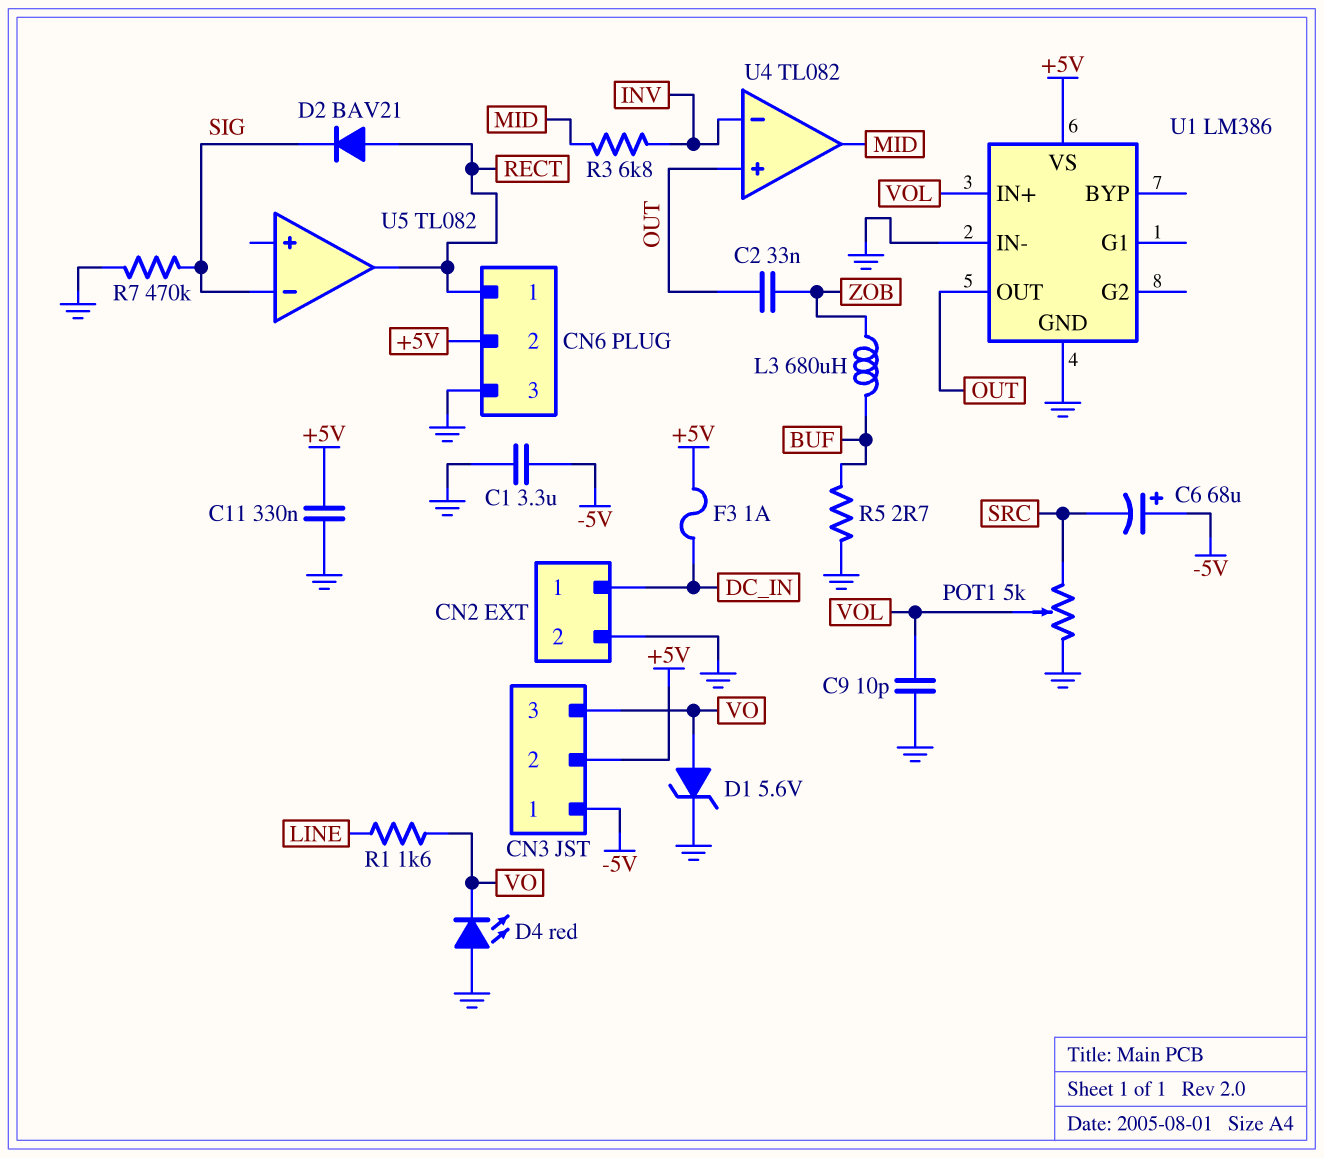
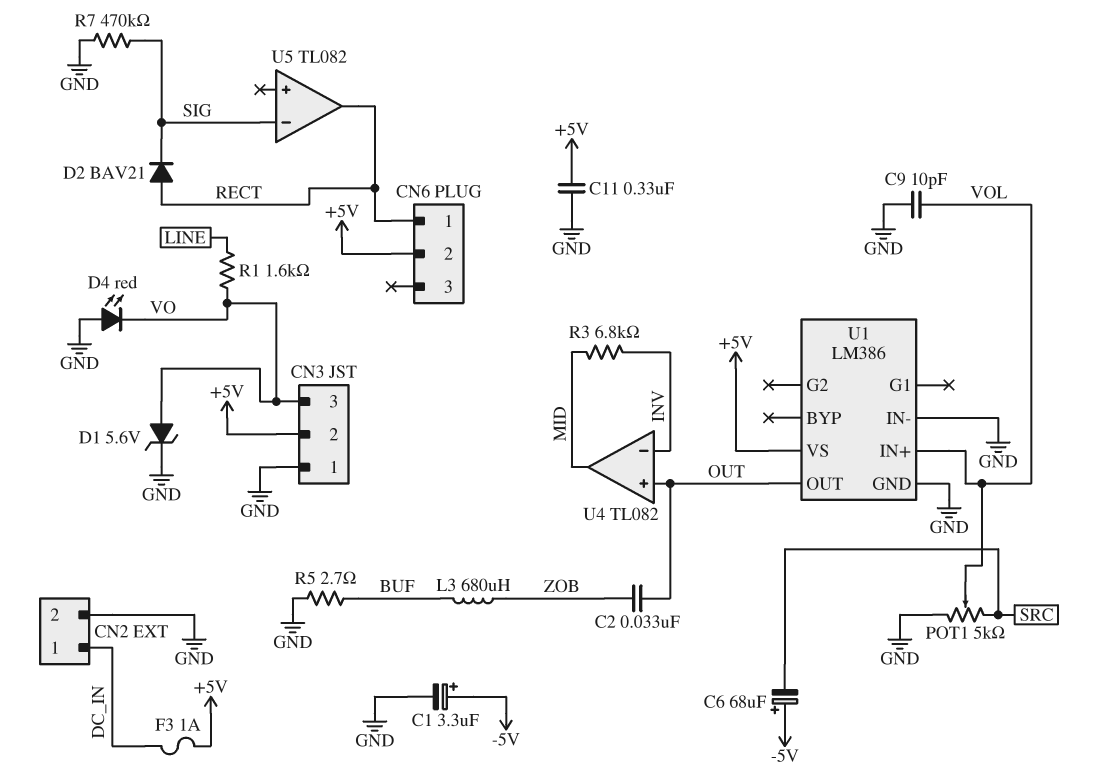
C1: 3.3uF (-5V, GND) -> 3.3uF (plus -5V, minus GND)
CN3 pin 1: -5V -> GND
CN6 pin 3: GND -> none

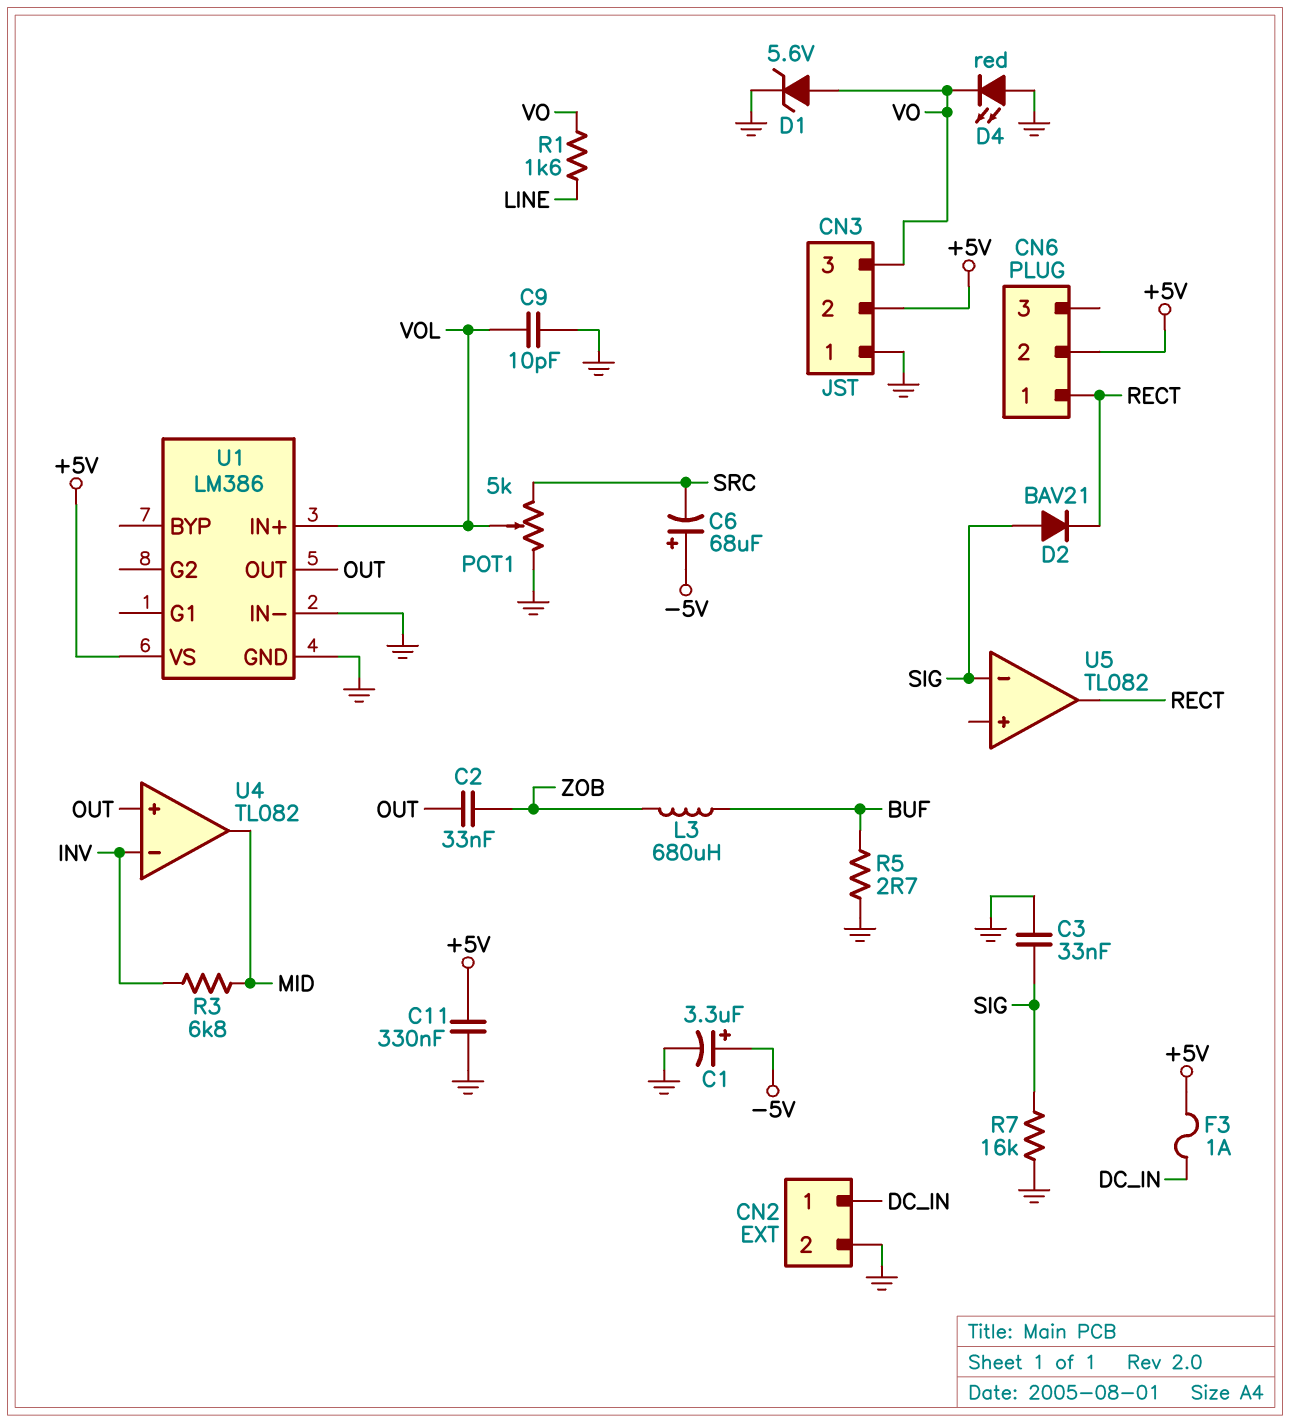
C3: none -> 33nF (GND, SIG)
D2: diode BAV21 (A RECT, K SIG) -> diode BAV21 (A SIG, K RECT)
R7: 470k (GND, SIG) -> 16k (GND, SIG)

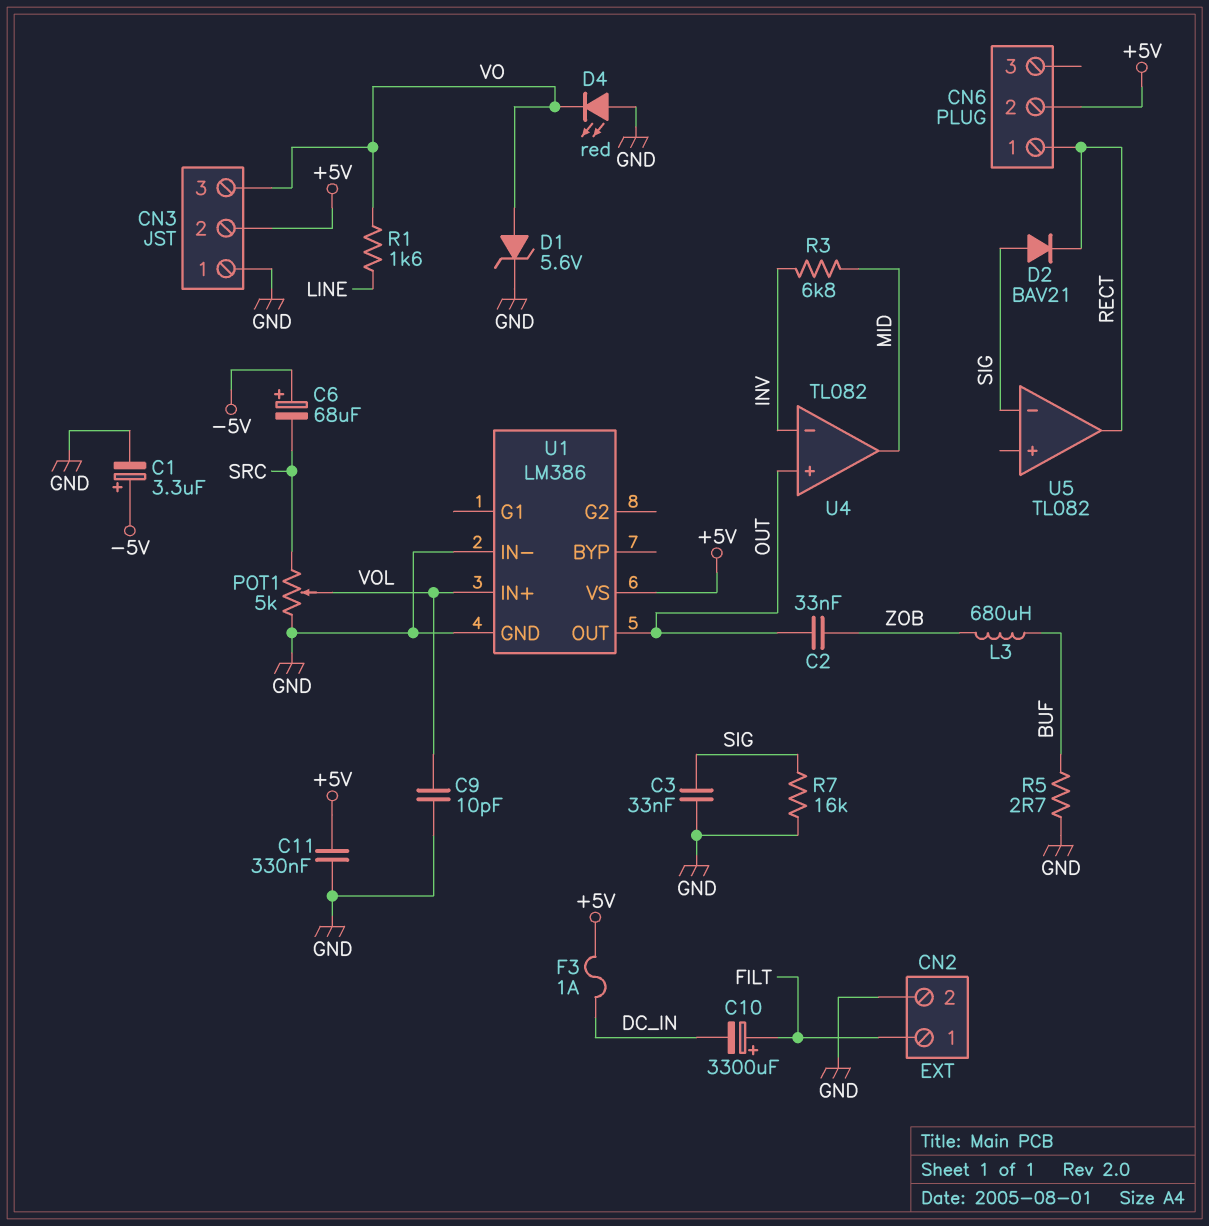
C10: none -> 3300uF (plus FILT, minus DC_IN)
CN2 pin 1: DC_IN -> FILT

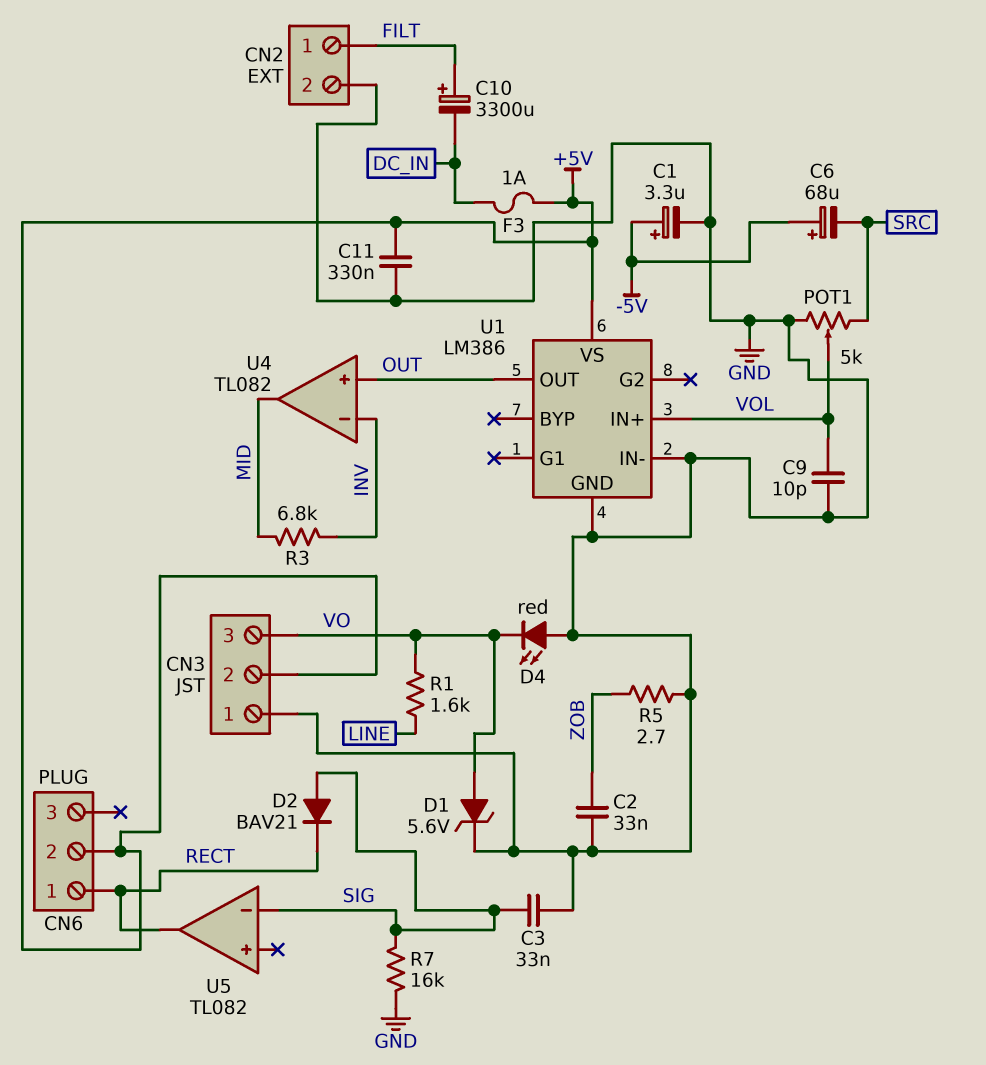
C2: 33nF (OUT, ZOB) -> 33nF (GND, ZOB)
L3: 680uH (BUF, ZOB) -> none
R5: 2.7 (BUF, GND) -> 2.7 (GND, ZOB)

